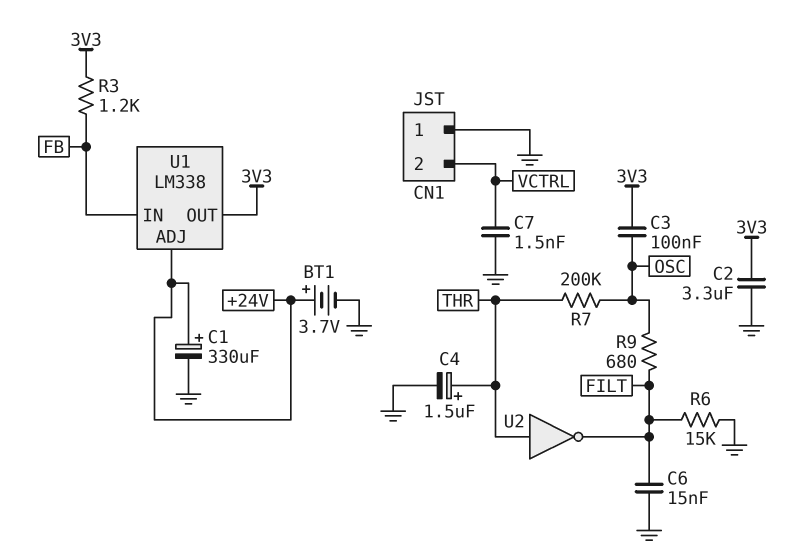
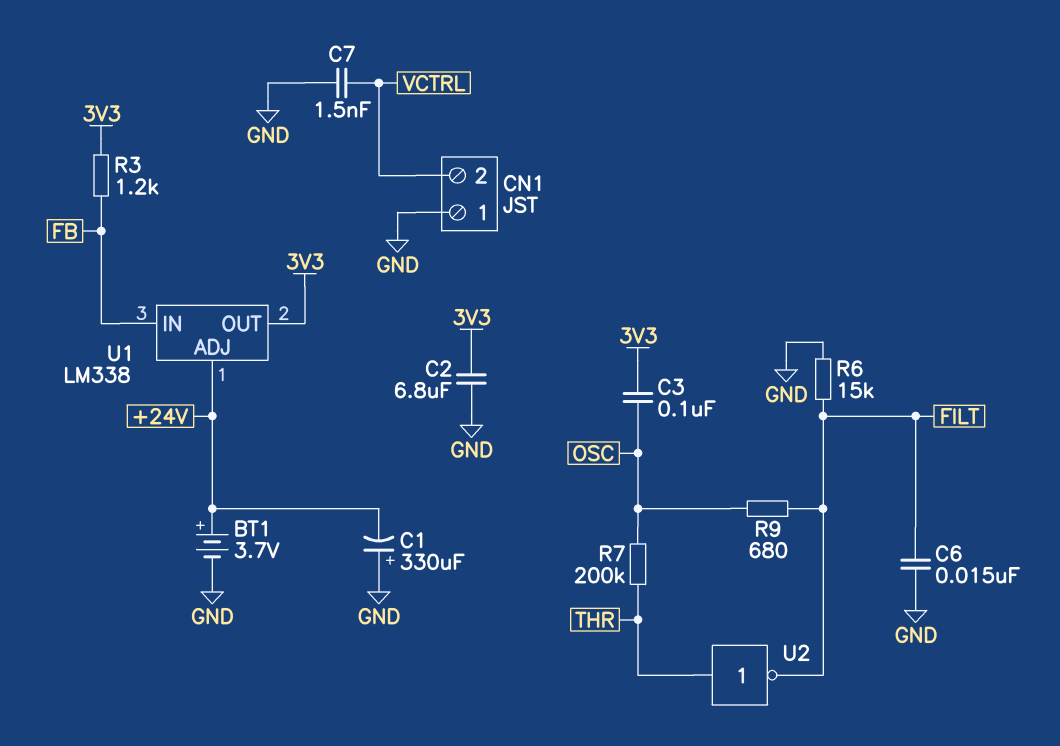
C1: 330uF (plus +24V, minus GND) -> 330uF (plus GND, minus +24V)
C2: 3.3uF (3V3, GND) -> 6.8uF (3V3, GND)
C4: 1.5uF (plus THR, minus GND) -> none

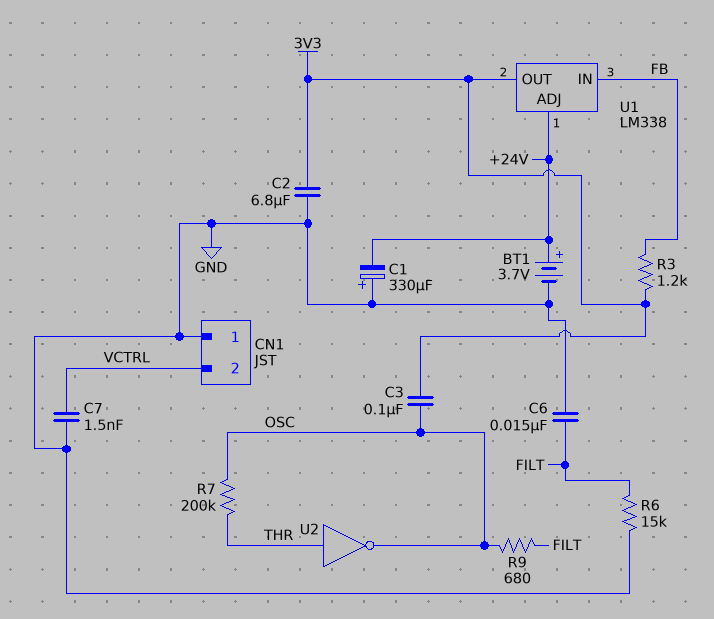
U2: NOT (in THR, out FILT) -> NOT (in THR, out OSC)

